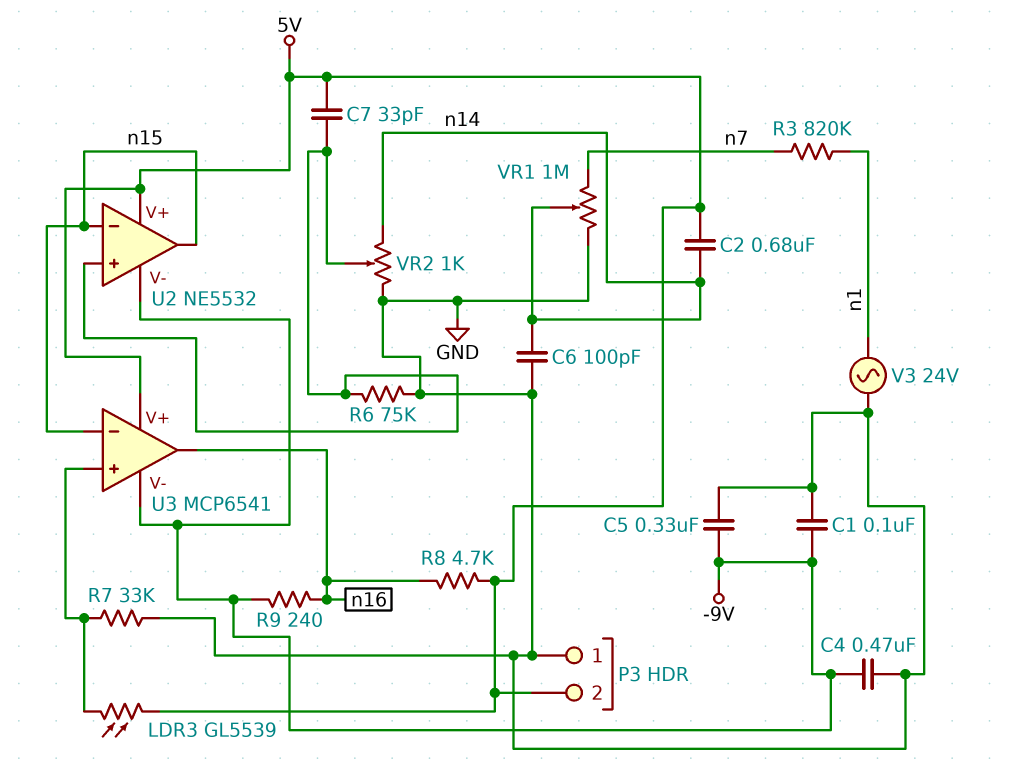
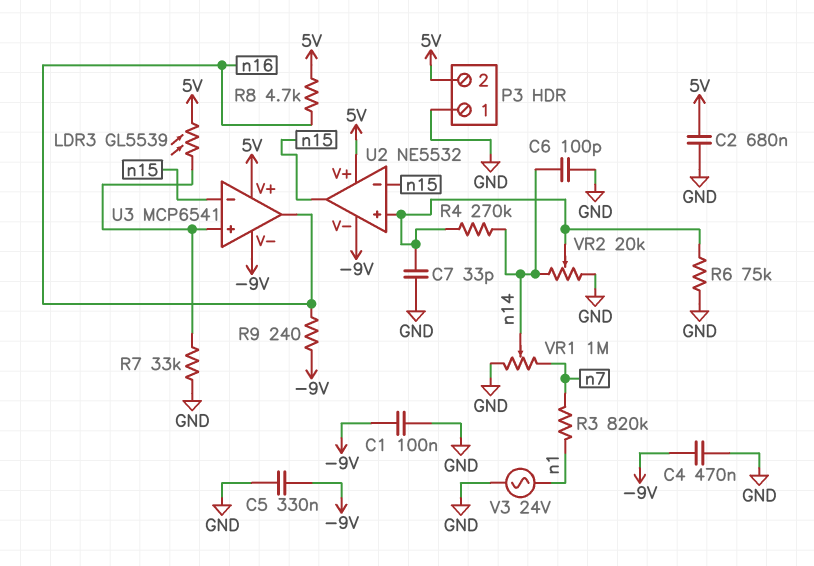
C2: 680nF (5V, n14) -> 680nF (5V, GND)
C7: 33pF (5V, U2/in+) -> 33pF (GND, U2/in+)
R4: none -> 270k (U2/in+, n14)
VR2: 1k (GND, n14, wiper U2/in+) -> 20k (GND, n14, wiper U2/in+)

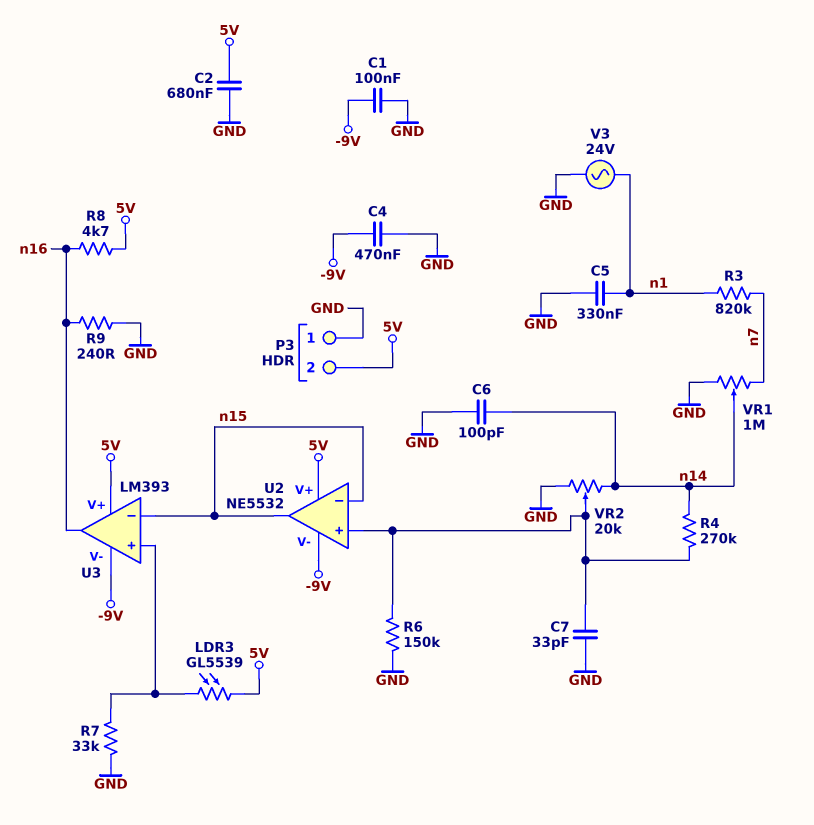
C5: 330nF (-9V, GND) -> 330nF (GND, n1)
R6: 75k (GND, U2/in+) -> 150k (GND, U2/in+)
R9: 240 (-9V, n16) -> 240 (GND, n16)
U3: MCP6541 -> LM393

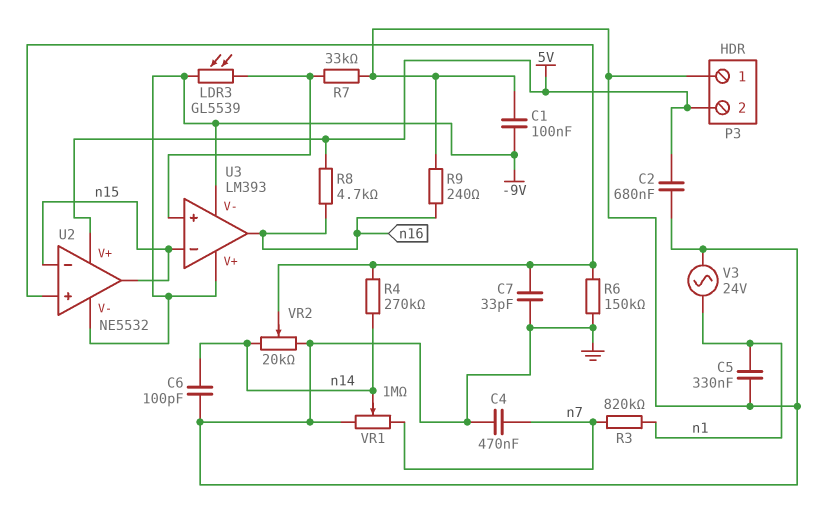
C4: 470nF (-9V, GND) -> 470nF (GND, n7)
LDR3: GL5539 (5V, U3/in+) -> GL5539 (-9V, U3/in+)
U3 pin V+: 5V -> -9V

